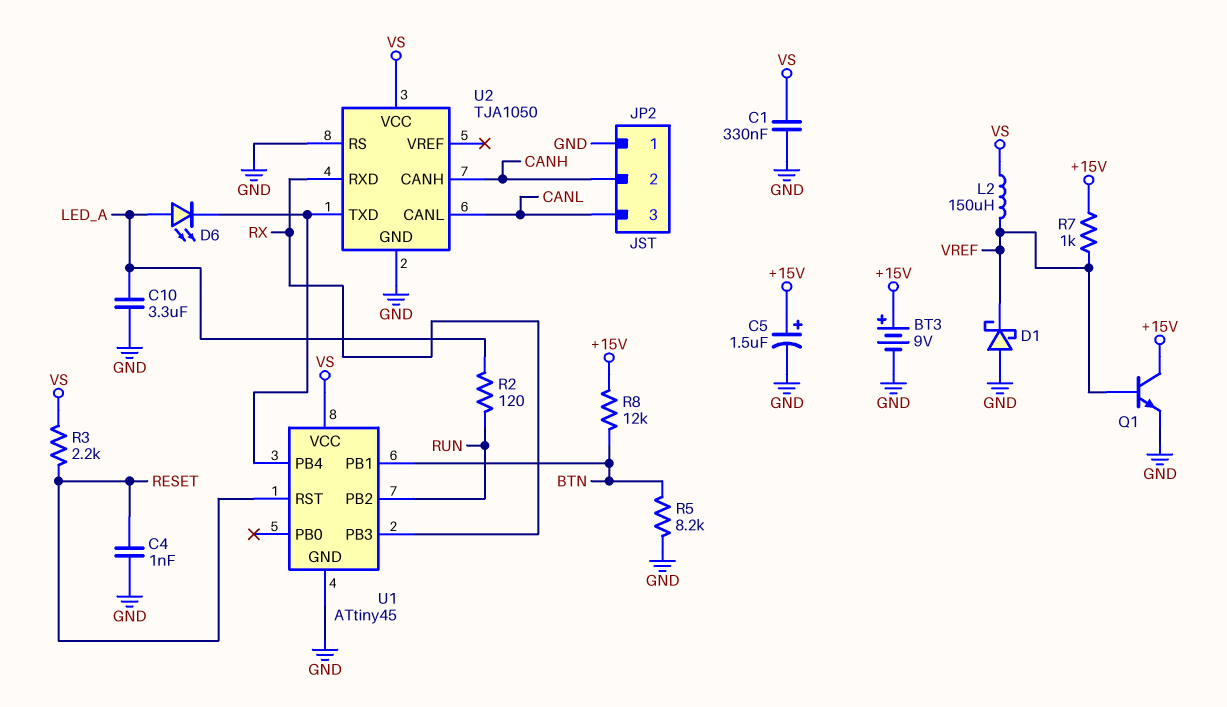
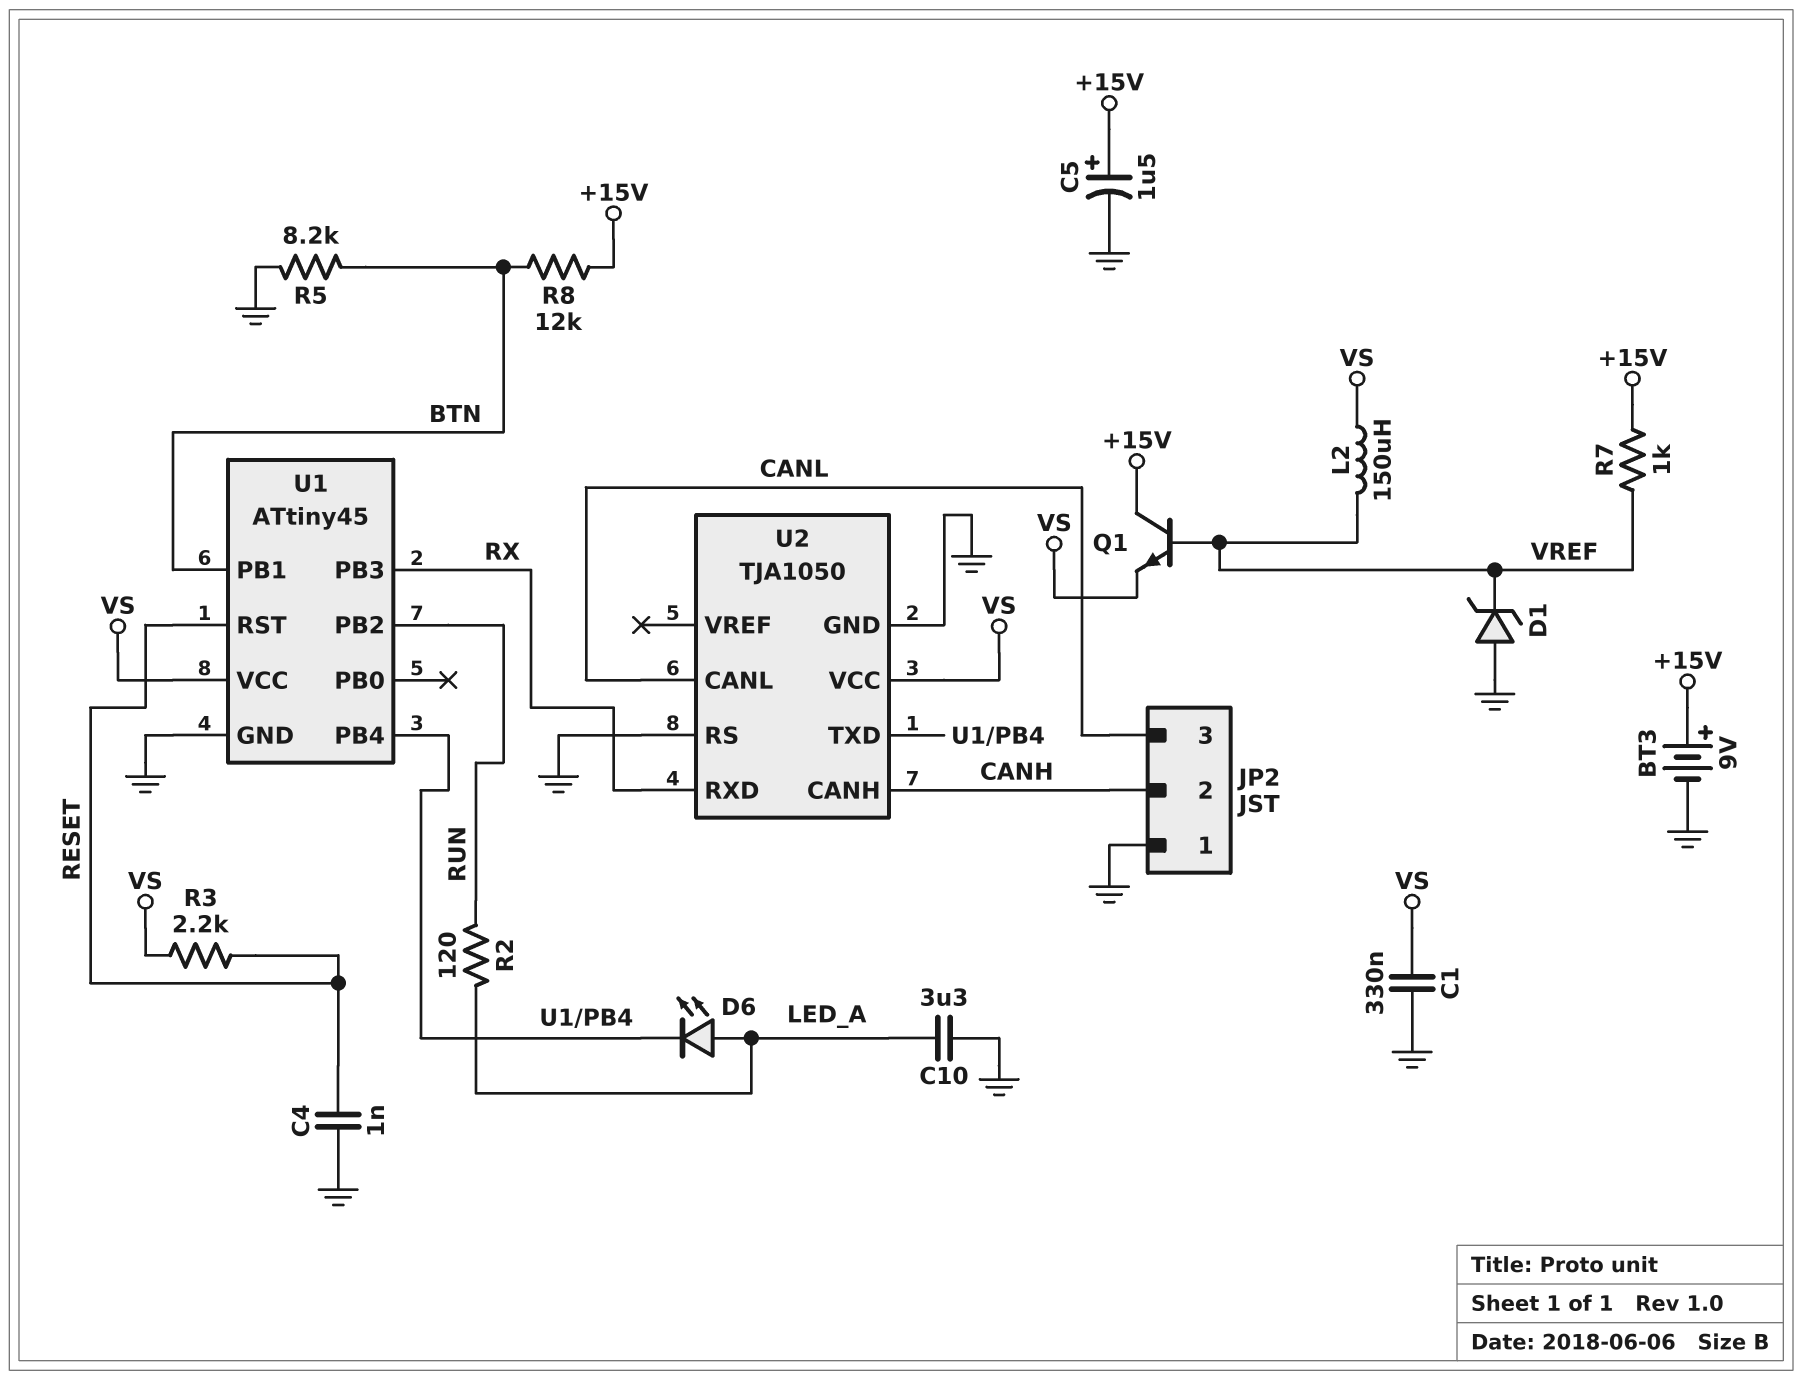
D1: schottky (A GND, K VREF) -> zener (A GND, K VREF)
Q1: NPN (B VREF, C +15V, E GND) -> NPN (B VREF, C +15V, E VS)

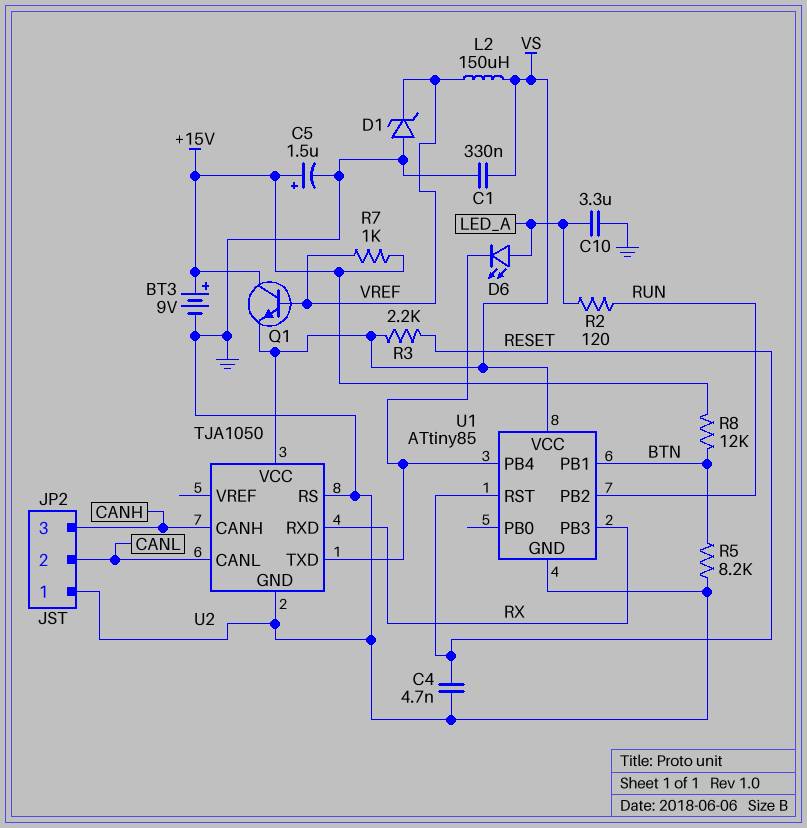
C4: 1nF (GND, RESET) -> 4.7nF (GND, RESET)
JP2 pin 2: CANH -> CANL
JP2 pin 3: CANL -> CANH
U1: ATtiny45 -> ATtiny85

